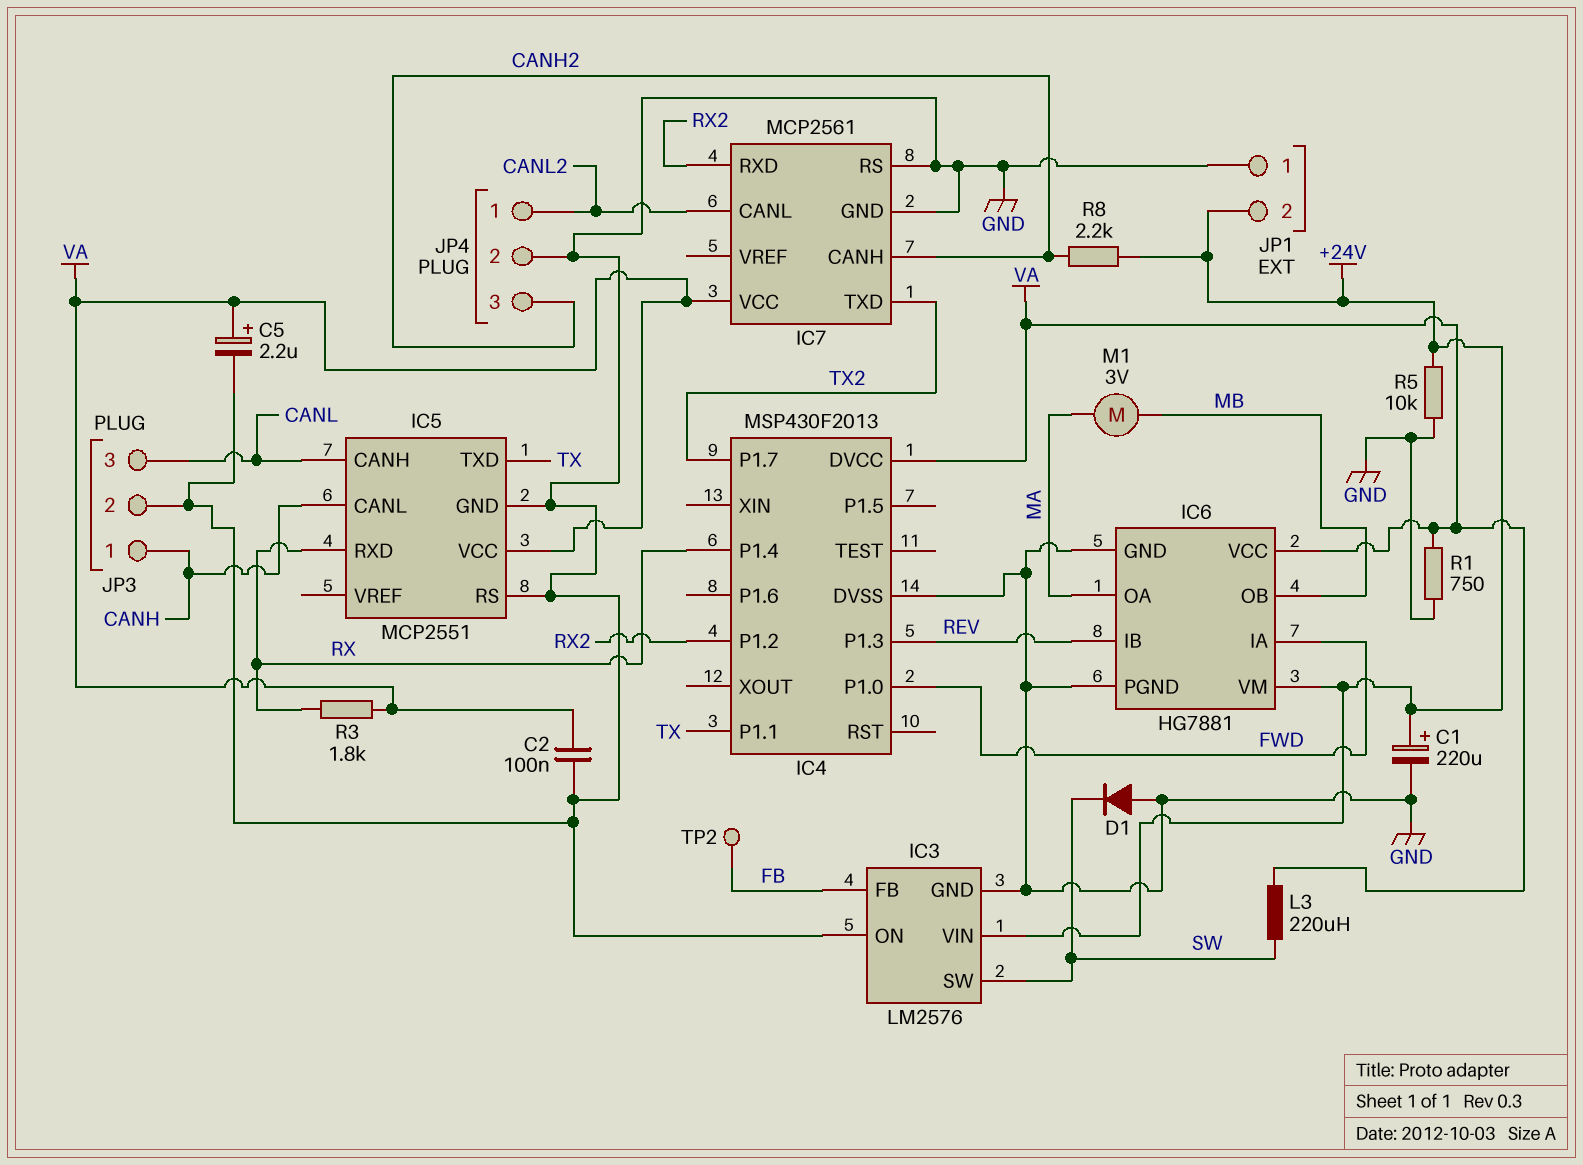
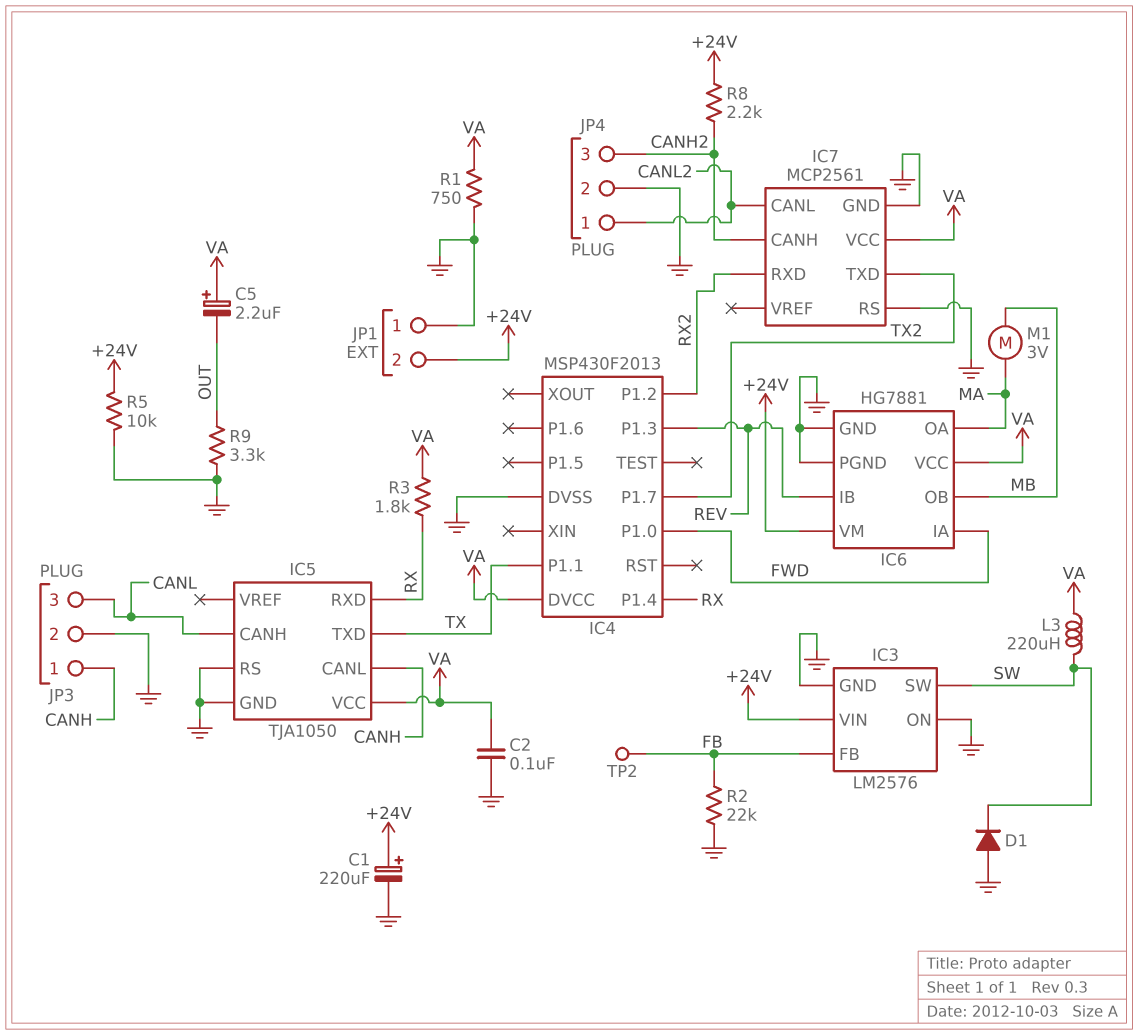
C5: 2.2uF (plus VA, minus GND) -> 2.2uF (plus VA, minus OUT)
IC5: MCP2551 -> TJA1050
R2: none -> 22k (FB, GND)
R9: none -> 3.3k (GND, OUT)

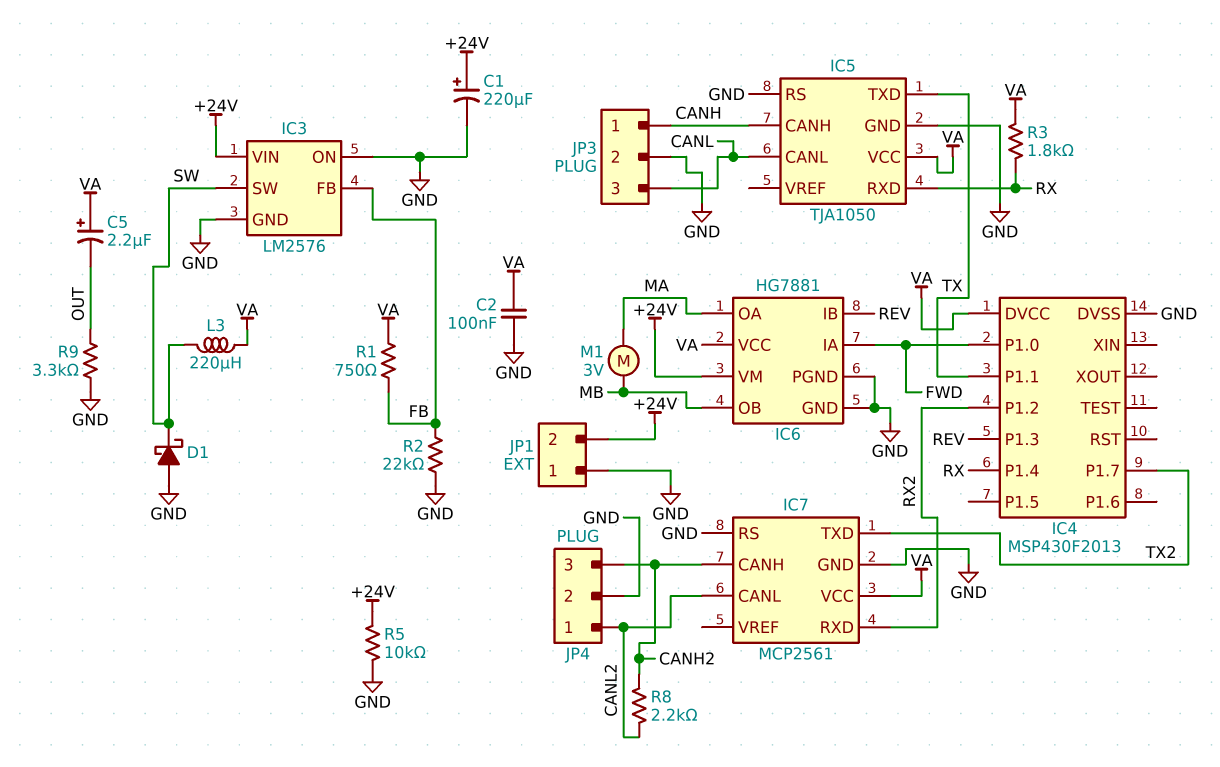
D1: diode (A GND, K SW) -> schottky (A GND, K SW)
IC5 pin CANH: CANL -> CANH
IC5 pin CANL: CANH -> CANL
R1: 750 (GND, VA) -> 750 (FB, VA)
R8: 2.2k (+24V, CANH2) -> 2.2k (CANH2, CANL2)
TP2: test point (FB) -> none

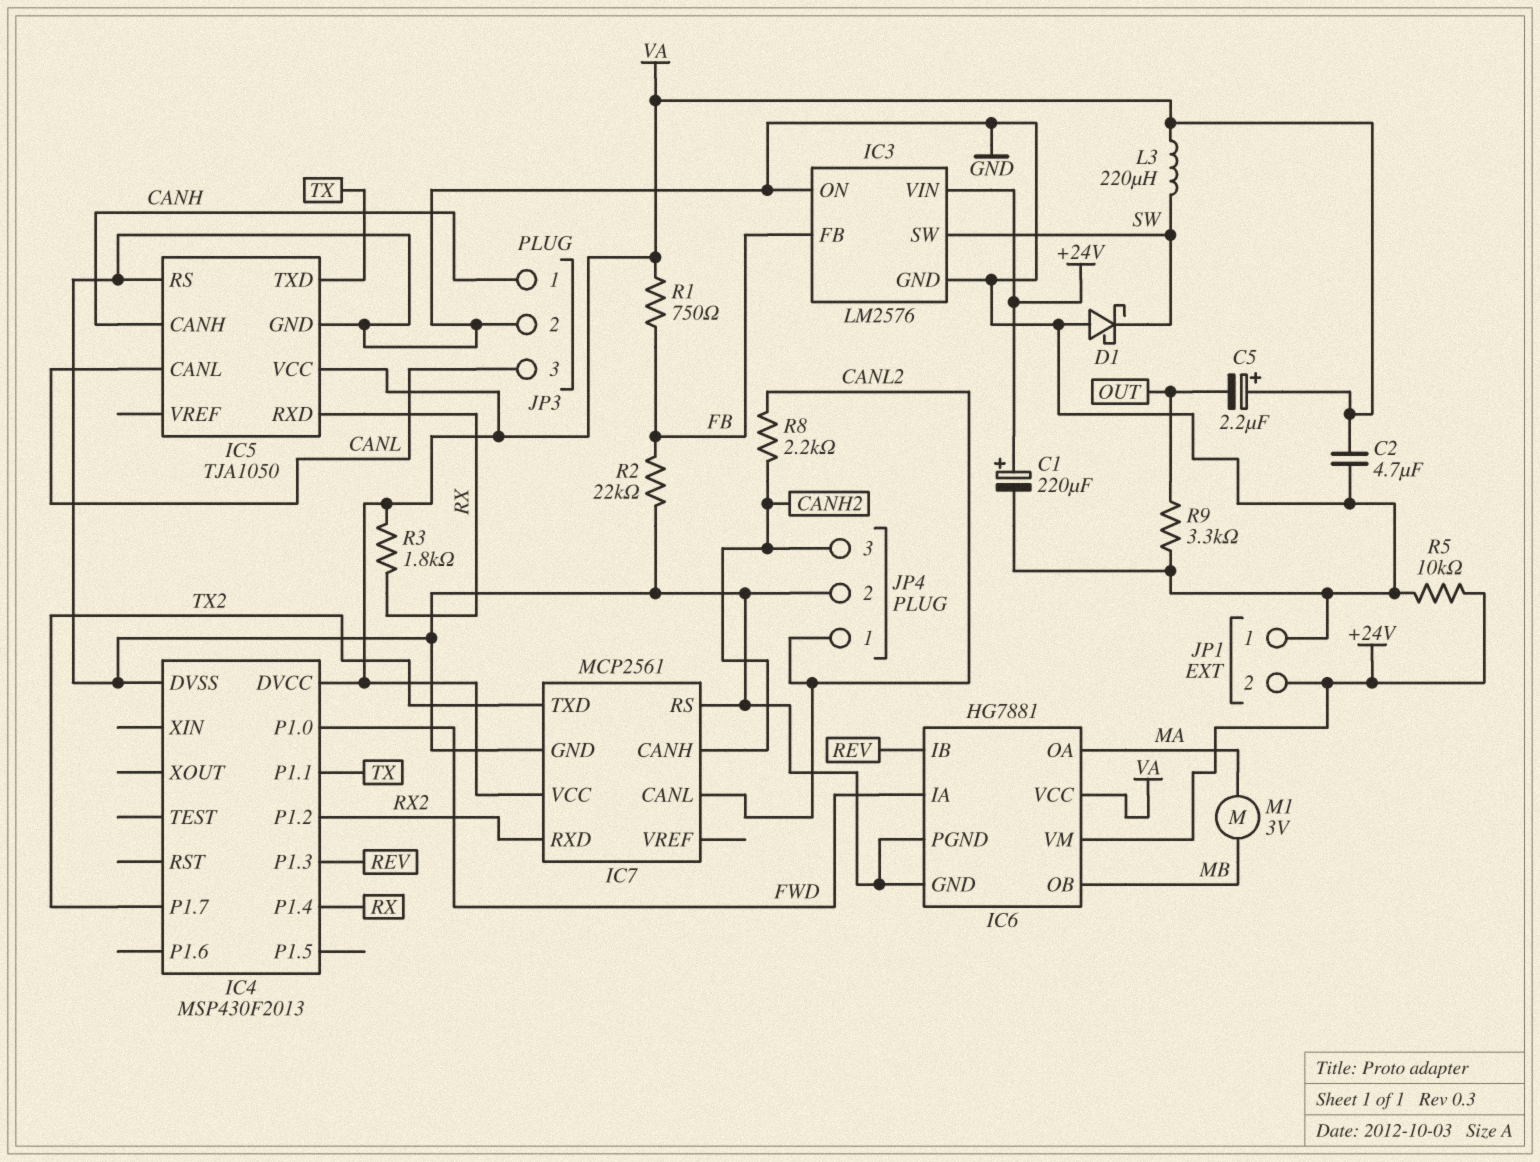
C2: 100nF (GND, VA) -> 4.7uF (GND, VA)

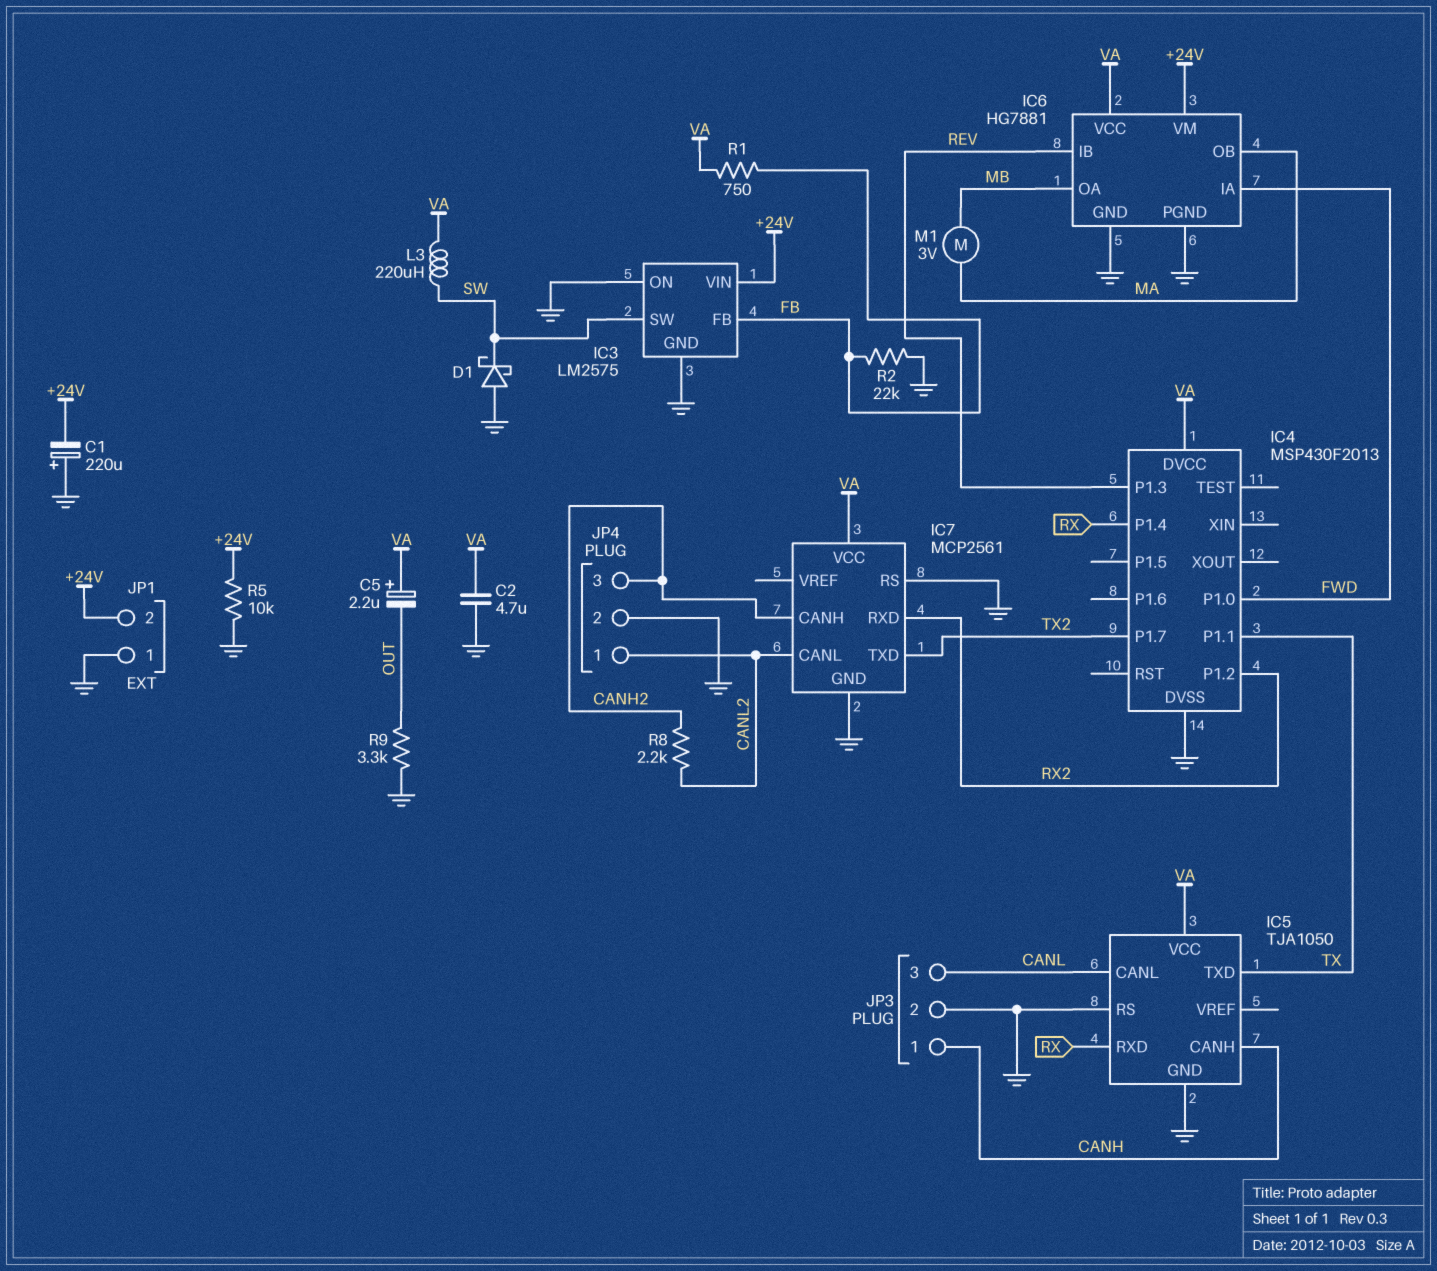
C1: 220uF (plus +24V, minus GND) -> 220uF (plus GND, minus +24V)
IC3: LM2576 -> LM2575
IC6 pin OA: MA -> MB
IC6 pin OB: MB -> MA
R3: 1.8k (RX, VA) -> none

